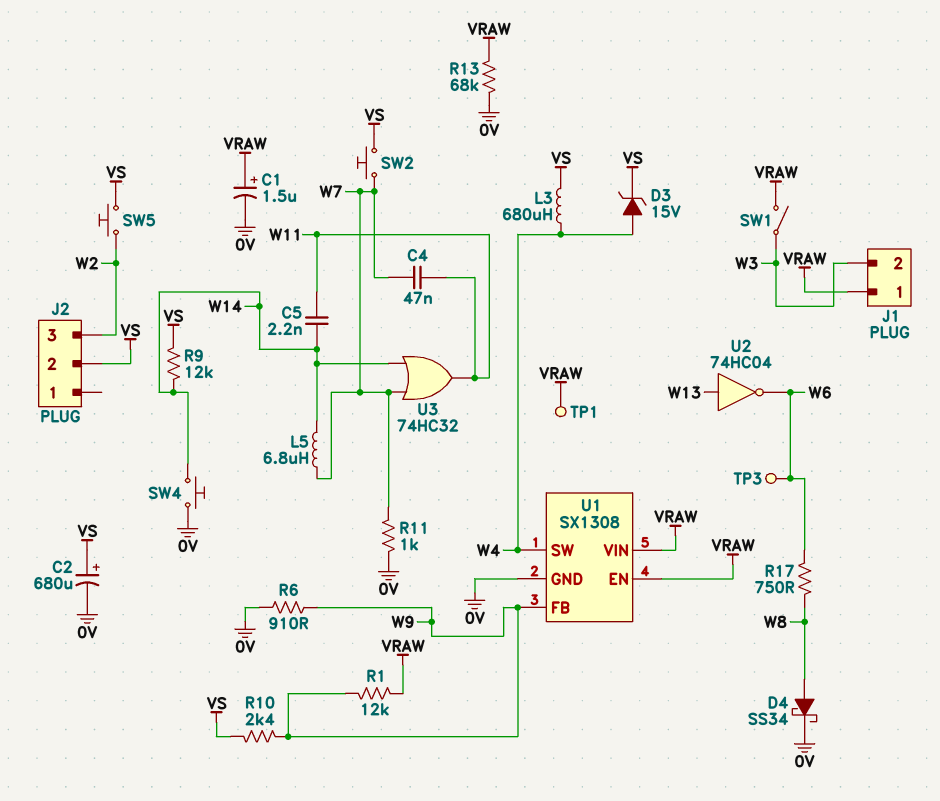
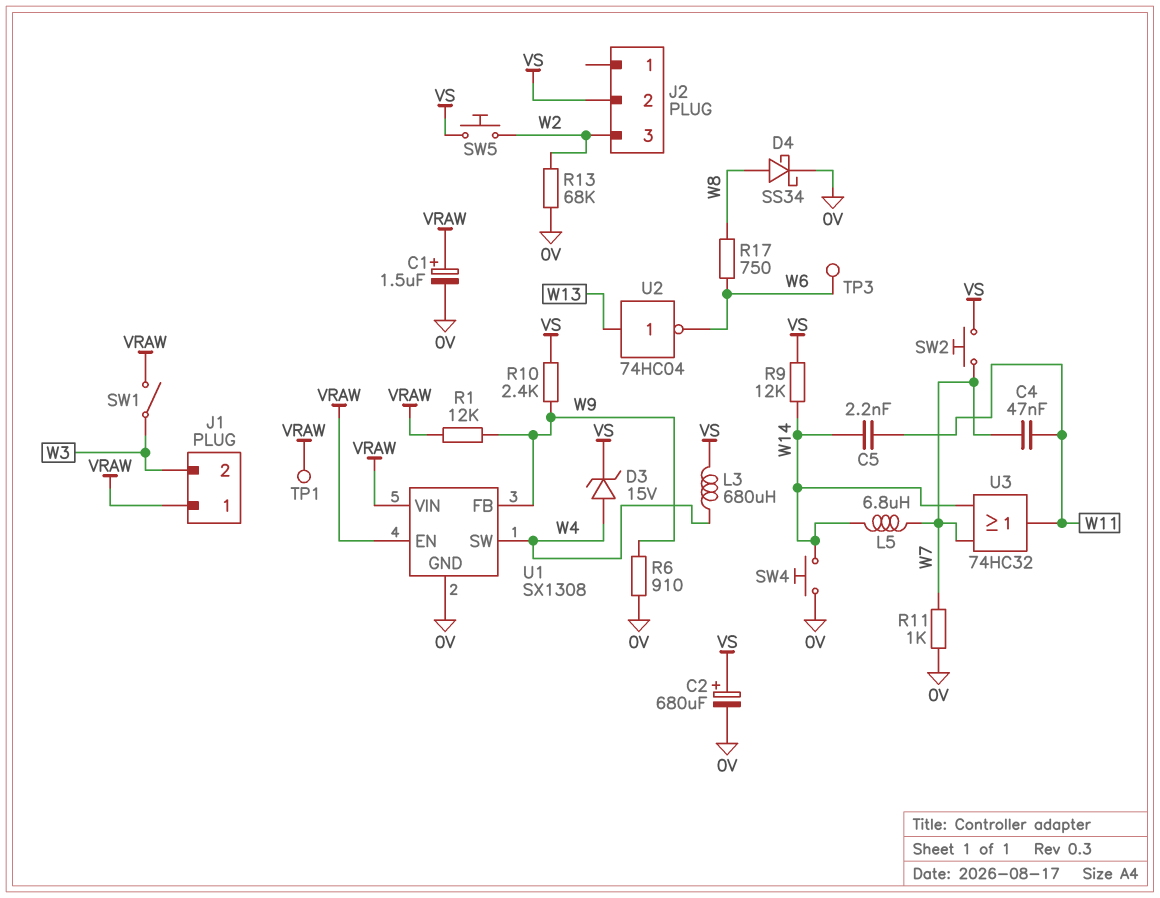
R13: 68k (0V, VRAW) -> 68k (0V, W2)

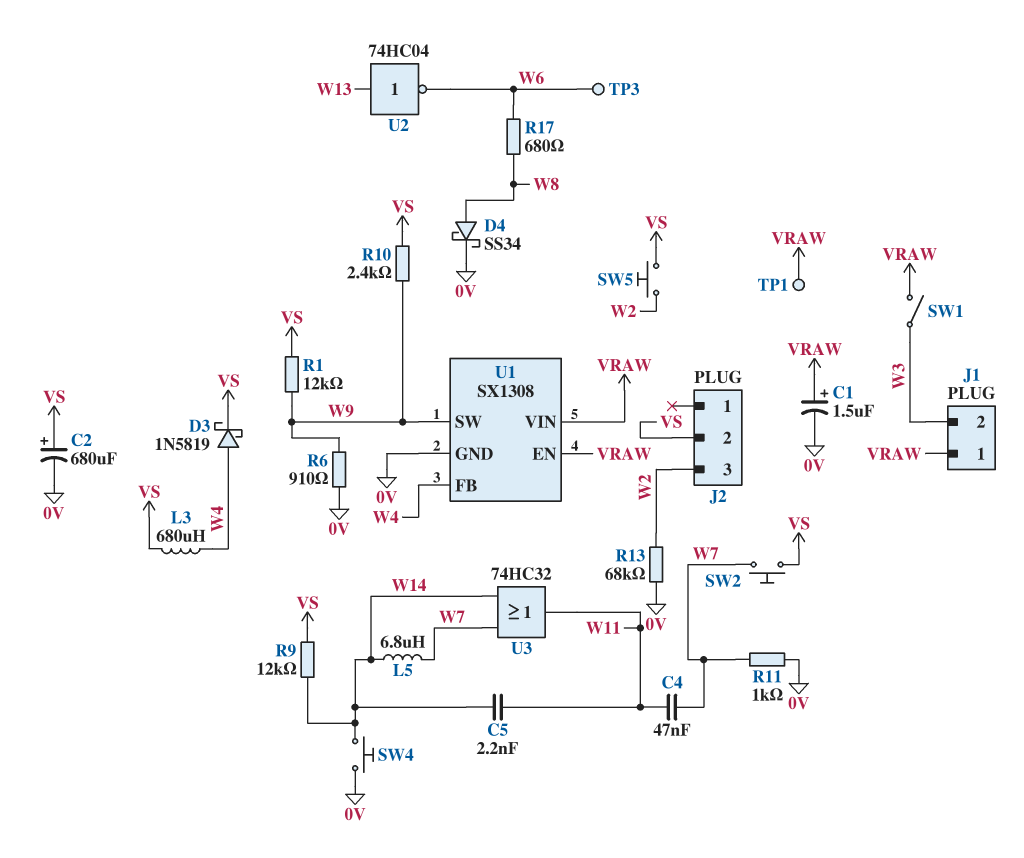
D3: zener 15V (A W4, K VS) -> schottky 1N5819 (A W4, K VS)
R1: 12k (VRAW, W9) -> 12k (VS, W9)
R17: 750 (W6, W8) -> 680 (W6, W8)
U1 pin FB: W9 -> W4
U1 pin SW: W4 -> W9

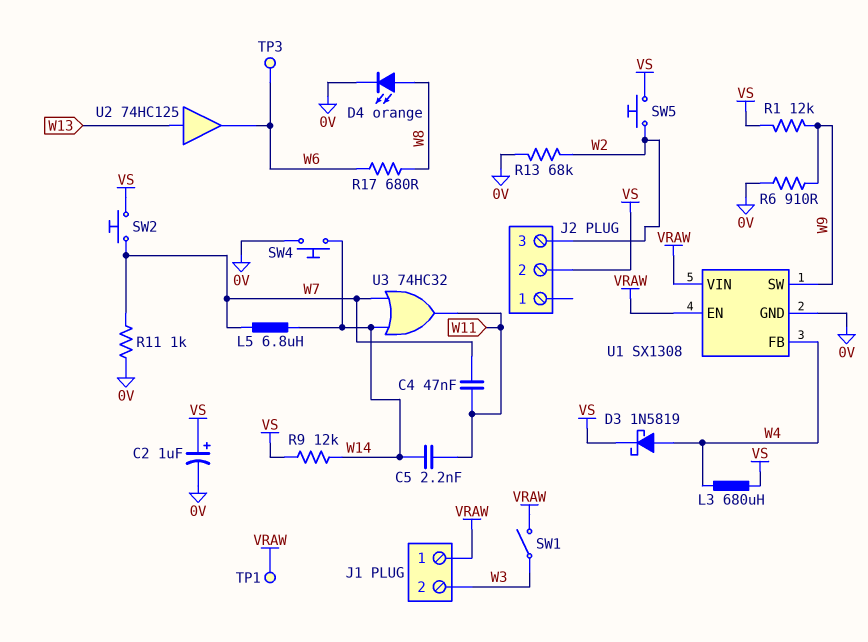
C1: 1.5uF (plus VRAW, minus 0V) -> none
C2: 680uF (plus VS, minus 0V) -> 1uF (plus VS, minus 0V)
D4: schottky SS34 (A W8, K 0V) -> LED orange (A W8, K 0V)
R10: 2.4k (VS, W9) -> none
U2: NOT 74HC04 (in W13, out W6) -> buffer 74HC125 (in W13, out W6)

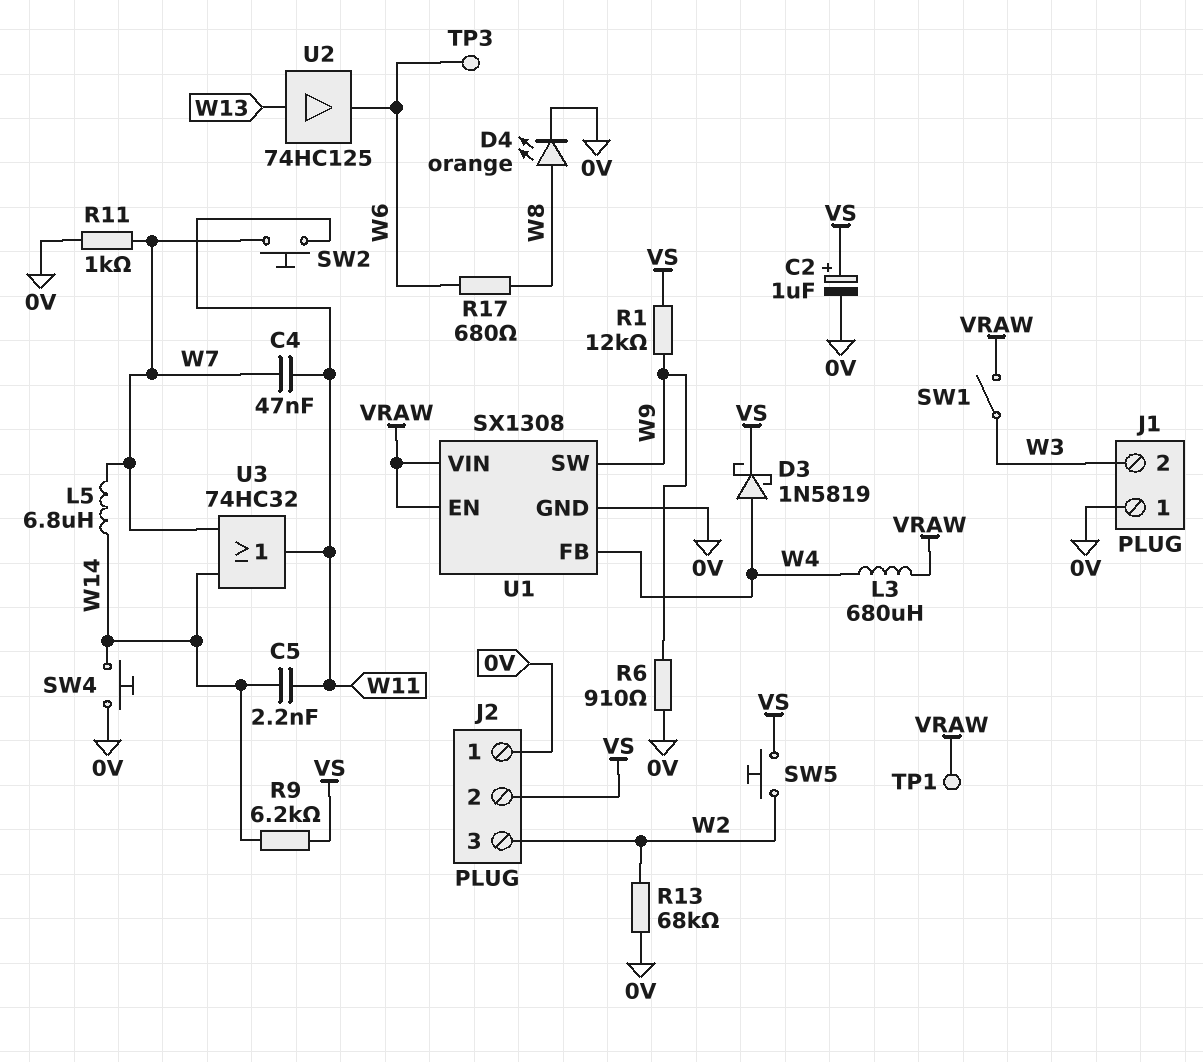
J1 pin 1: VRAW -> 0V
J2 pin 1: none -> 0V
L3: 680uH (VS, W4) -> 680uH (VRAW, W4)
R9: 12k (VS, W14) -> 6.2k (VS, W14)
SW2: button (VS, W7) -> button (W7, W11)

